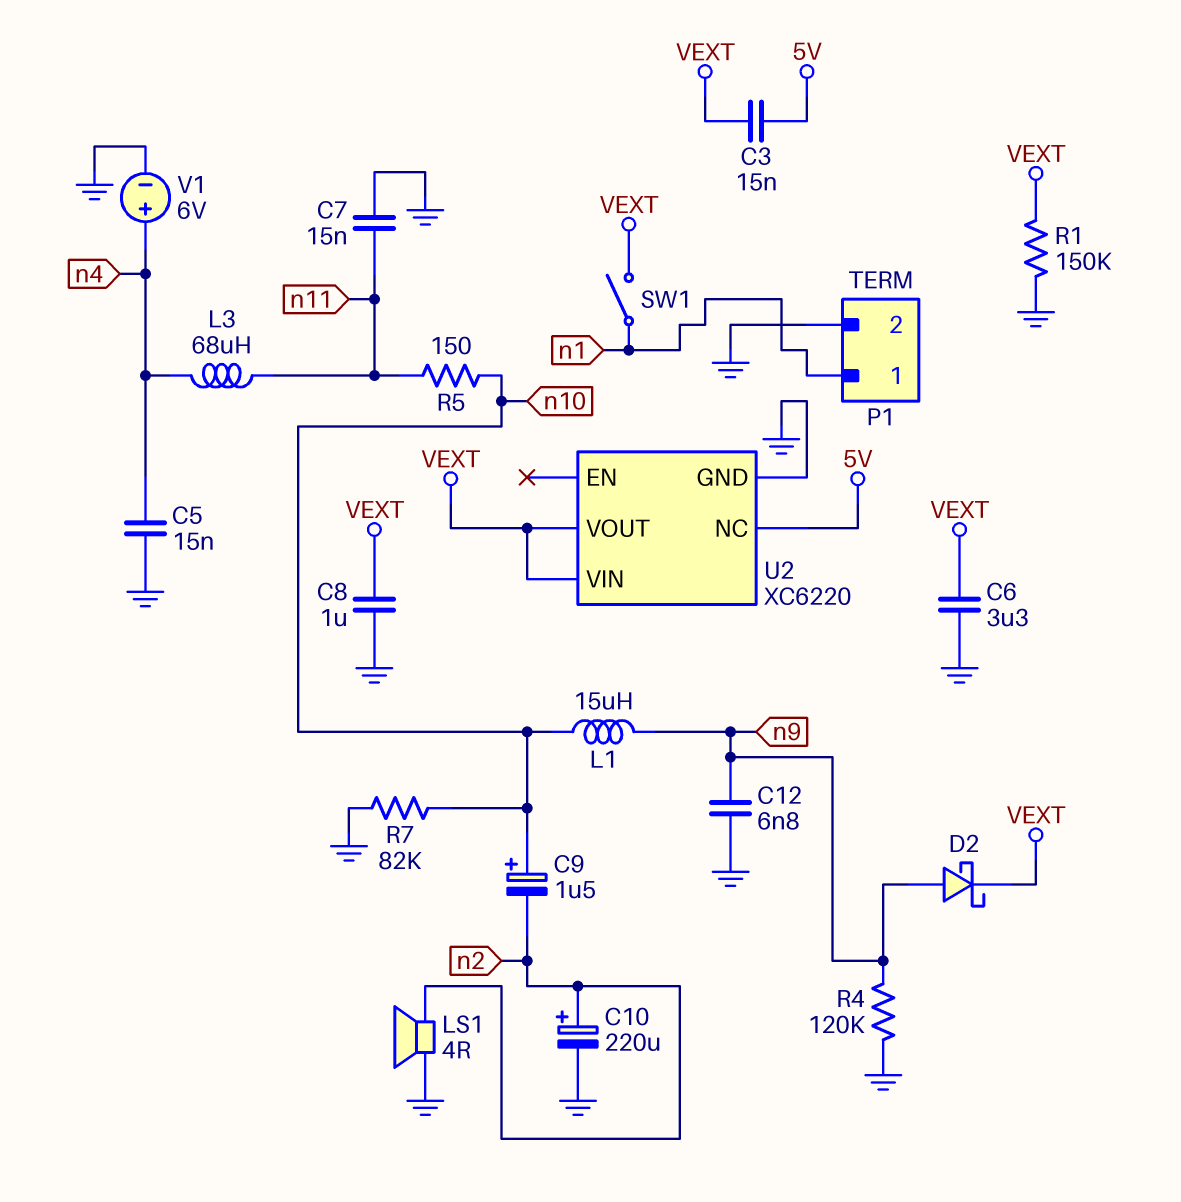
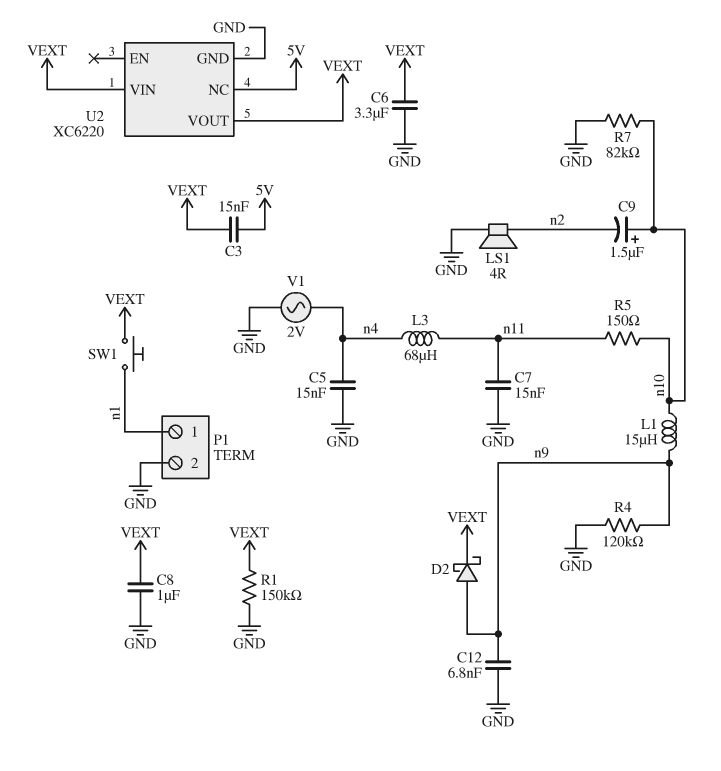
C10: 220uF (plus n2, minus GND) -> none
SW1: switch (VEXT, n1) -> button (VEXT, n1)
V1: 6V (plus n4, minus GND) -> AC 2V (GND, n4)

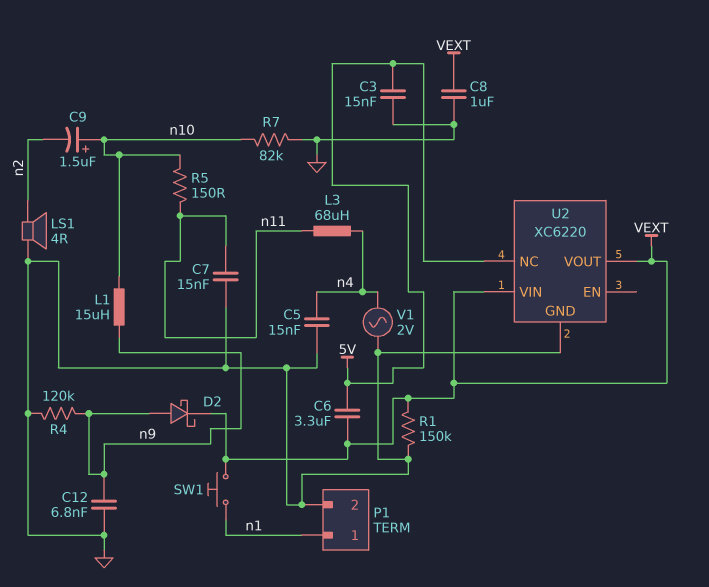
C3: 15nF (5V, VEXT) -> 15nF (5V, GND)
C6: 3.3uF (GND, VEXT) -> 3.3uF (5V, VEXT)

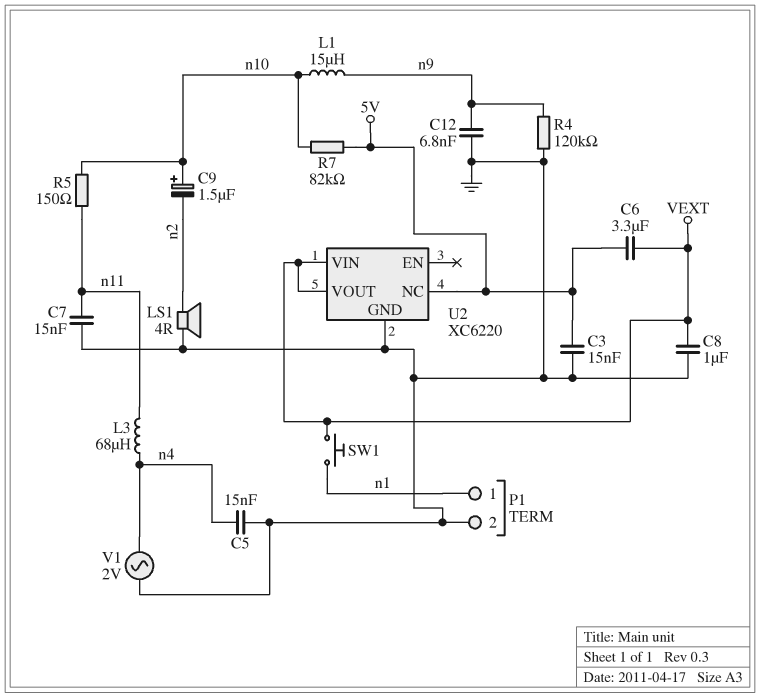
D2: schottky (A n9, K VEXT) -> none
R1: 150k (GND, VEXT) -> none
R7: 82k (GND, n10) -> 82k (5V, n10)

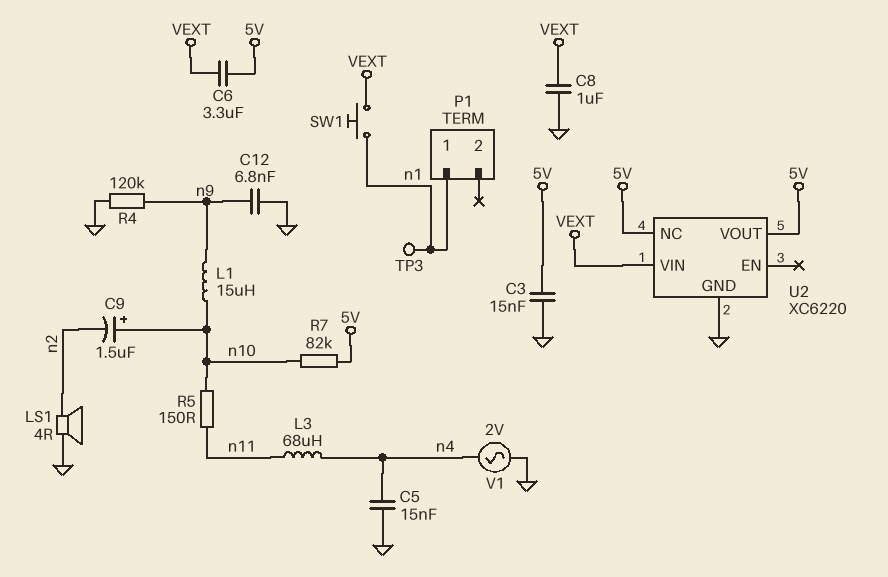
C7: 15nF (GND, n11) -> none
P1 pin 2: GND -> none
TP3: none -> test point (n1)
U2 pin VOUT: VEXT -> 5V

